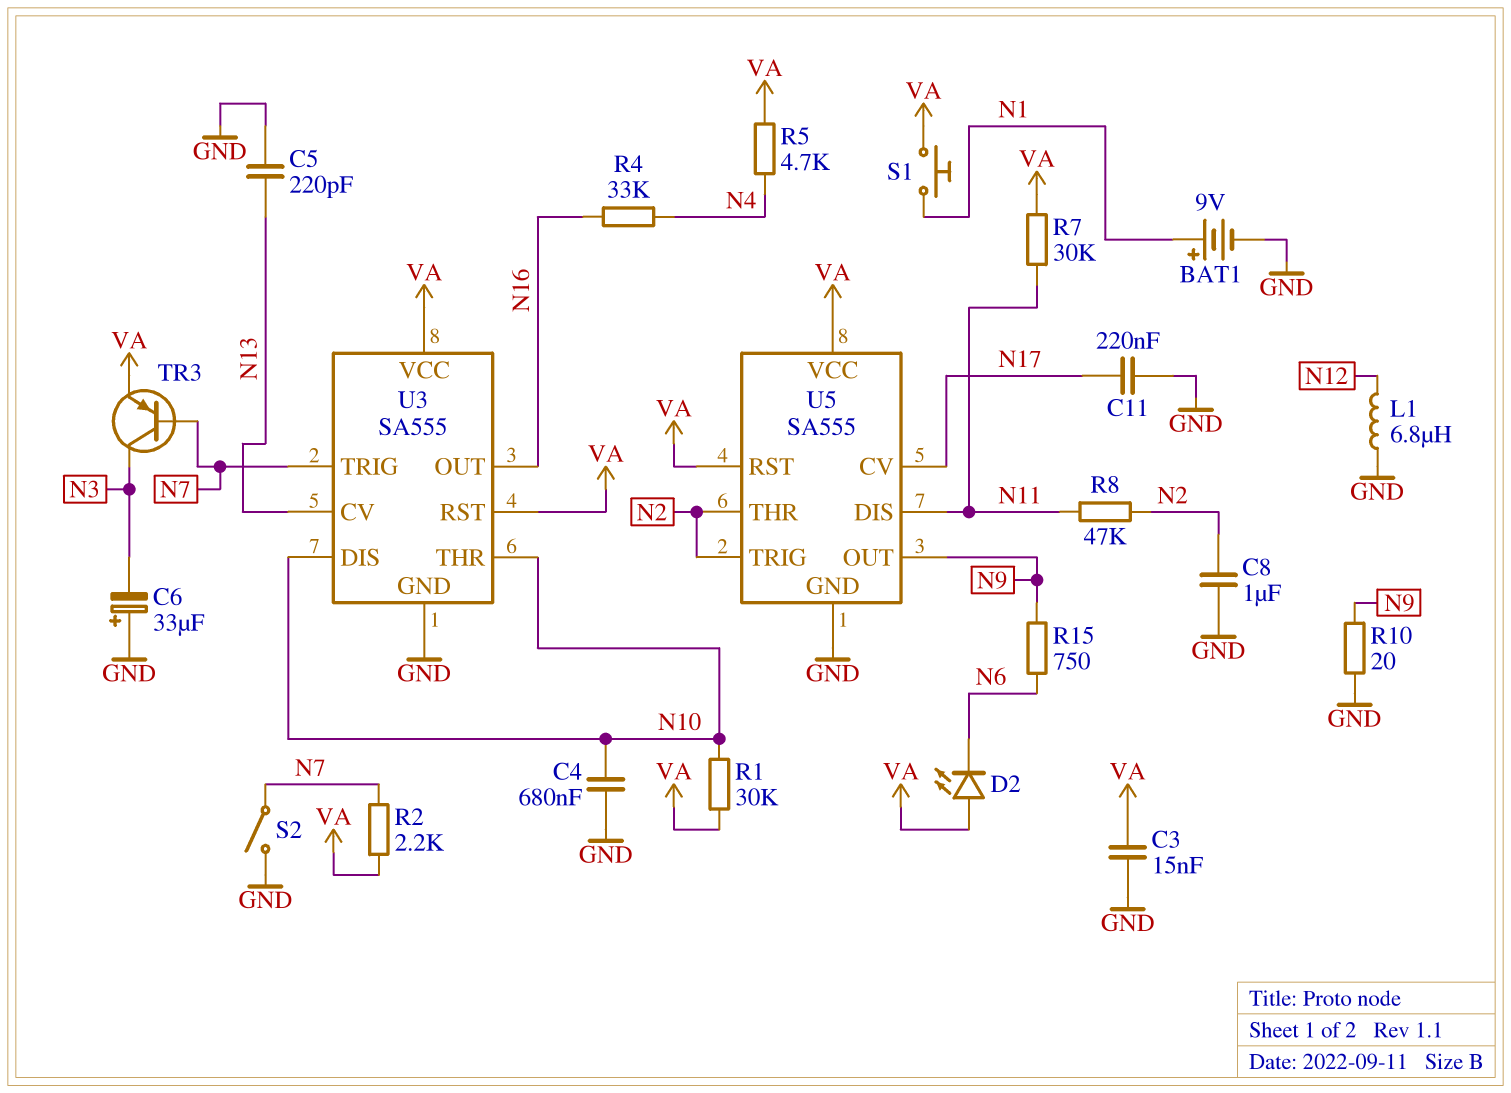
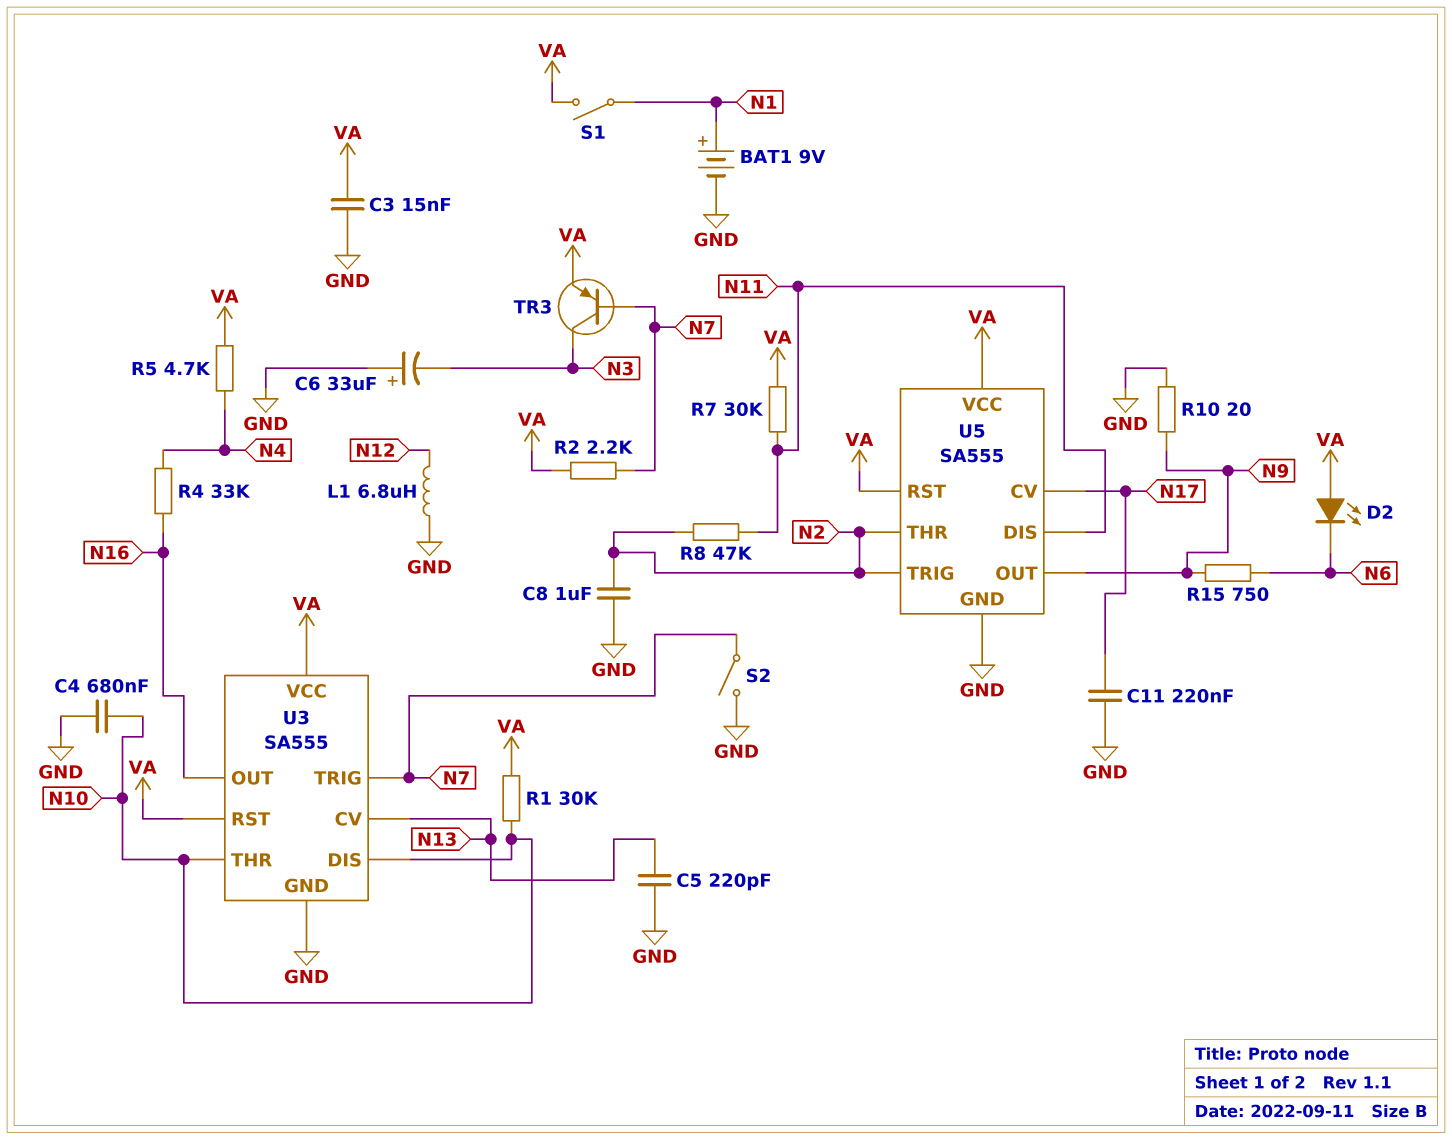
S1: button (N1, VA) -> switch (N1, VA)

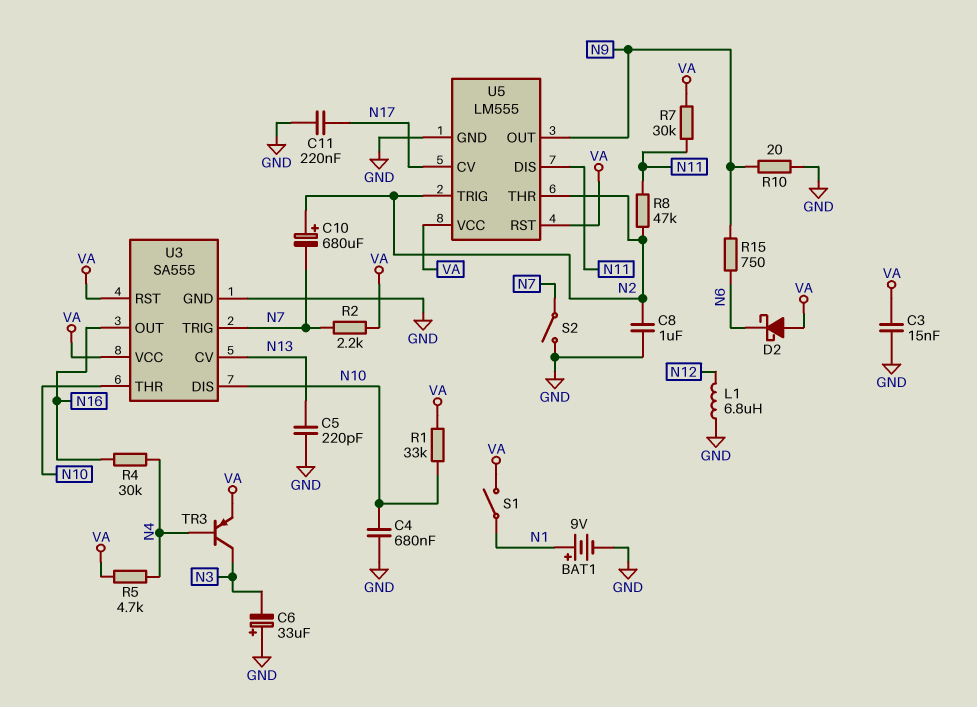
C10: none -> 680uF (plus N2, minus N7)
D2: LED (A VA, K N6) -> schottky (A VA, K N6)
R1: 30k (N10, VA) -> 33k (N10, VA)
R4: 33k (N4, N16) -> 30k (N4, N16)
TR3: PNP (B N7, C N3, E VA) -> PNP (B N4, C N3, E VA)
U5: SA555 -> LM555

